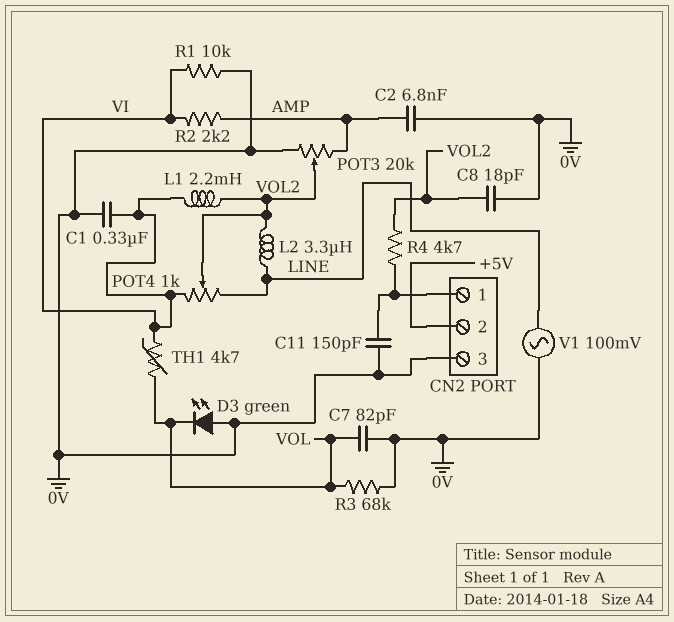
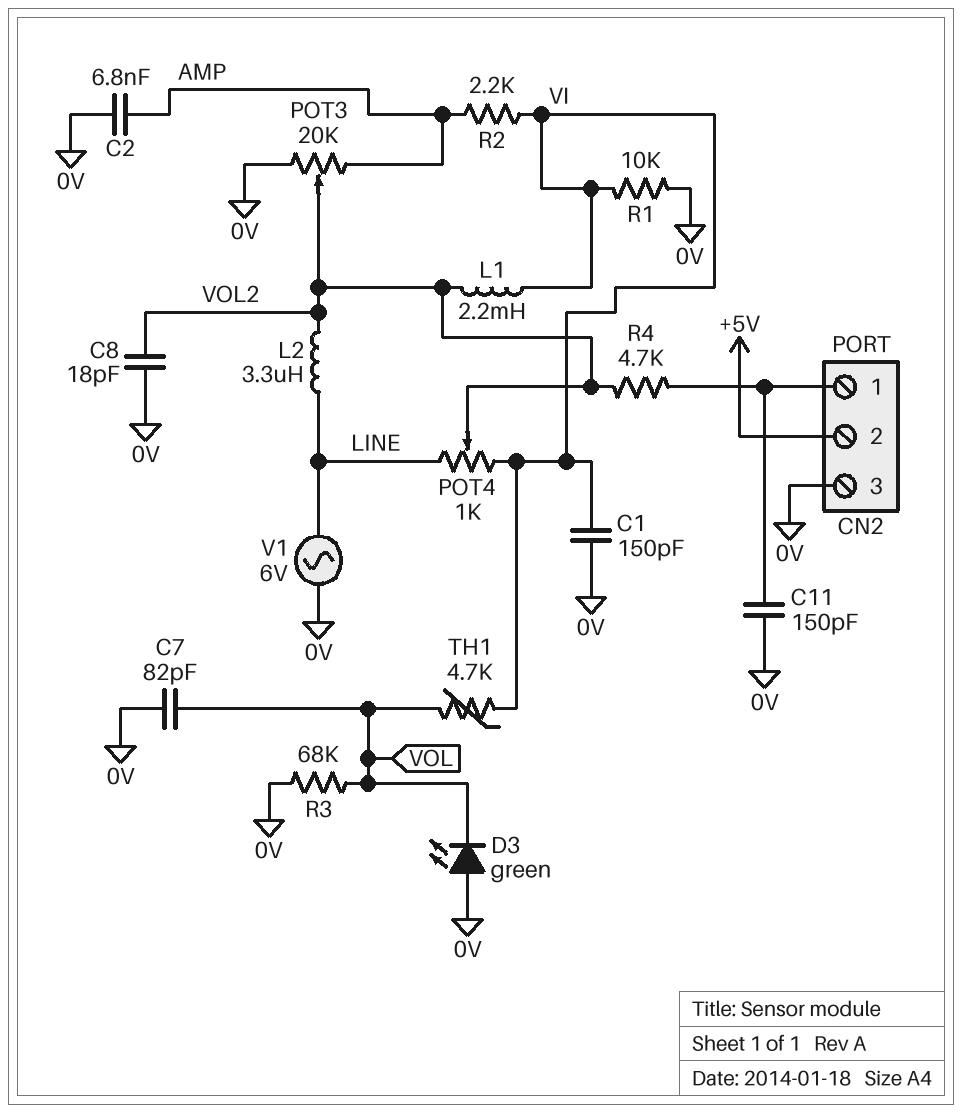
C1: 330nF (0V, VI) -> 150pF (0V, VI)
V1: AC 100mV (0V, LINE) -> AC 6V (0V, LINE)

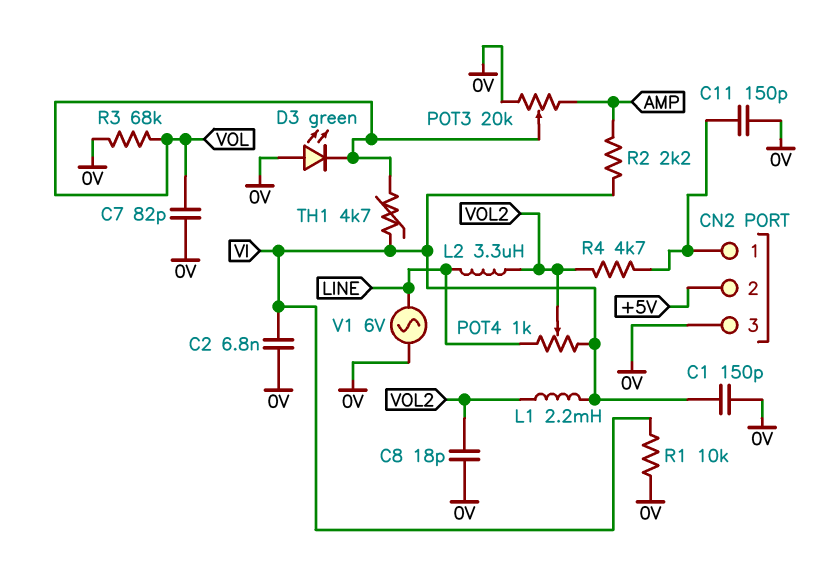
C2: 6.8nF (0V, AMP) -> 6.8nF (0V, VI)
POT3: 20k (0V, AMP, wiper VOL2) -> 20k (0V, AMP, wiper VOL)

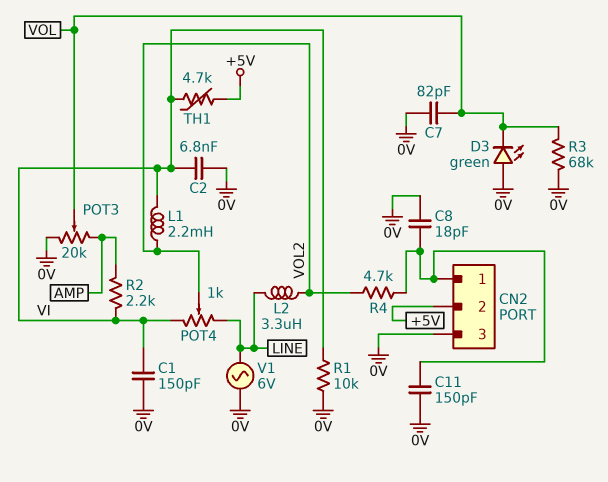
C8: 18pF (0V, VOL2) -> 18pF (0V, CN2/1)
TH1: 4.7k (VI, VOL) -> 4.7k (+5V, VI)

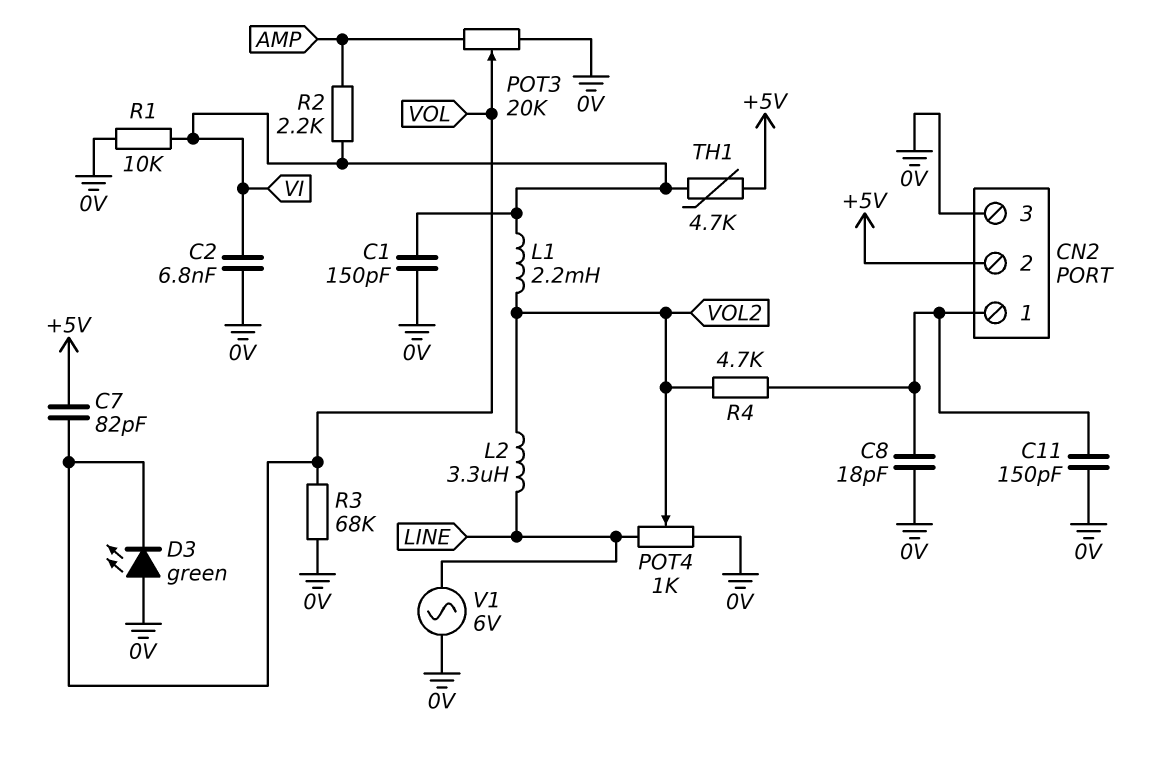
C7: 82pF (0V, VOL) -> 82pF (+5V, VOL)
POT4: 1k (LINE, VI, wiper VOL2) -> 1k (0V, LINE, wiper VOL2)

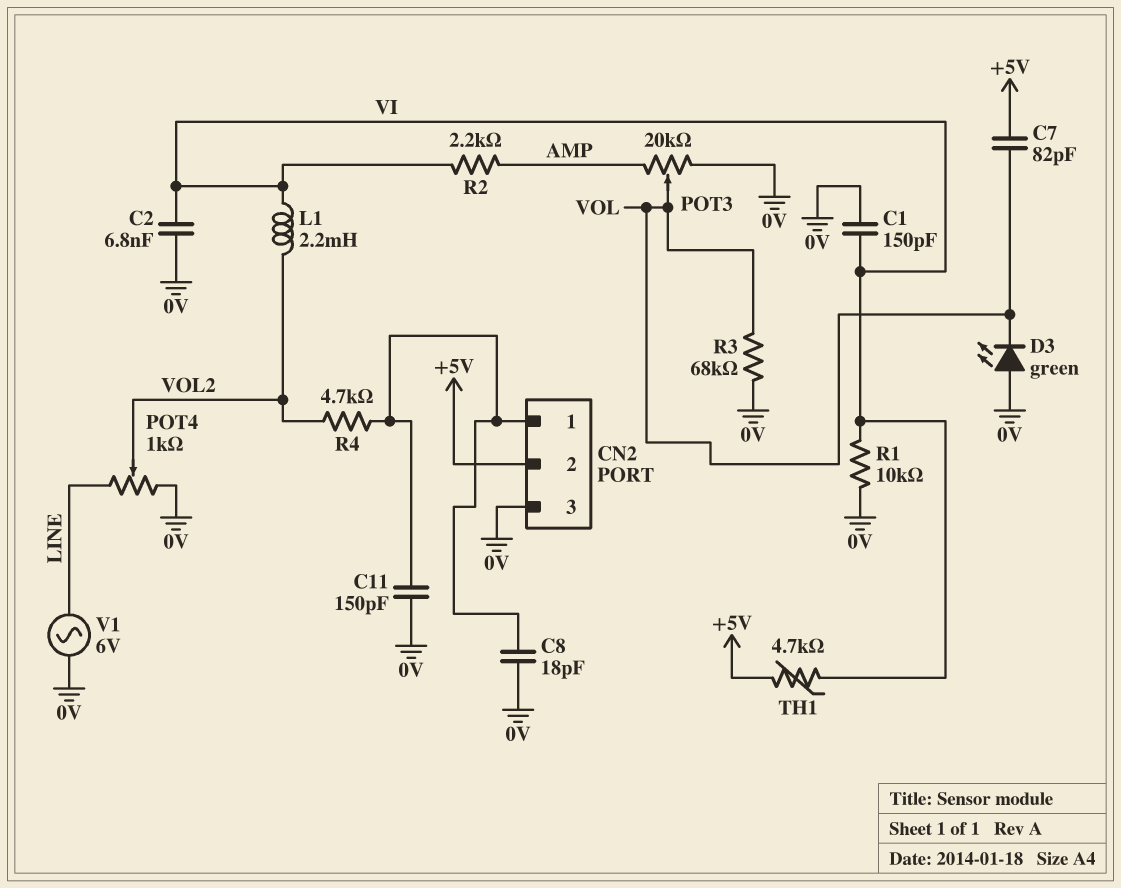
L2: 3.3uH (LINE, VOL2) -> none

